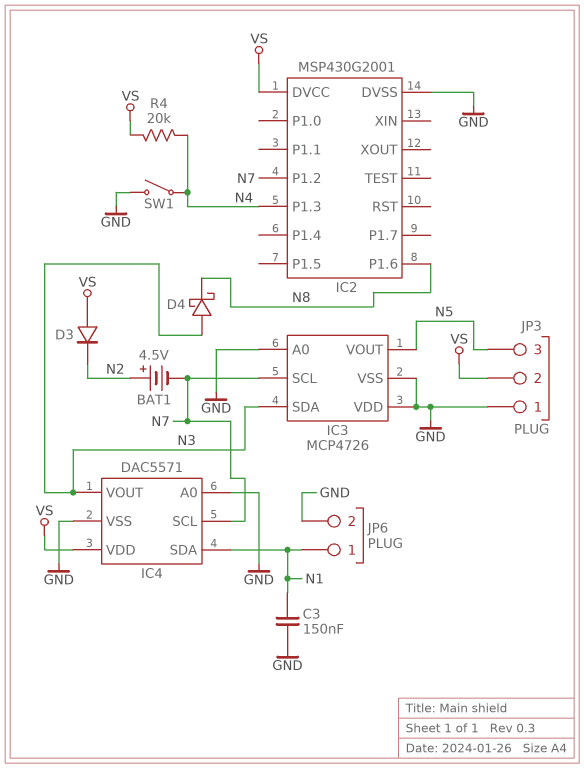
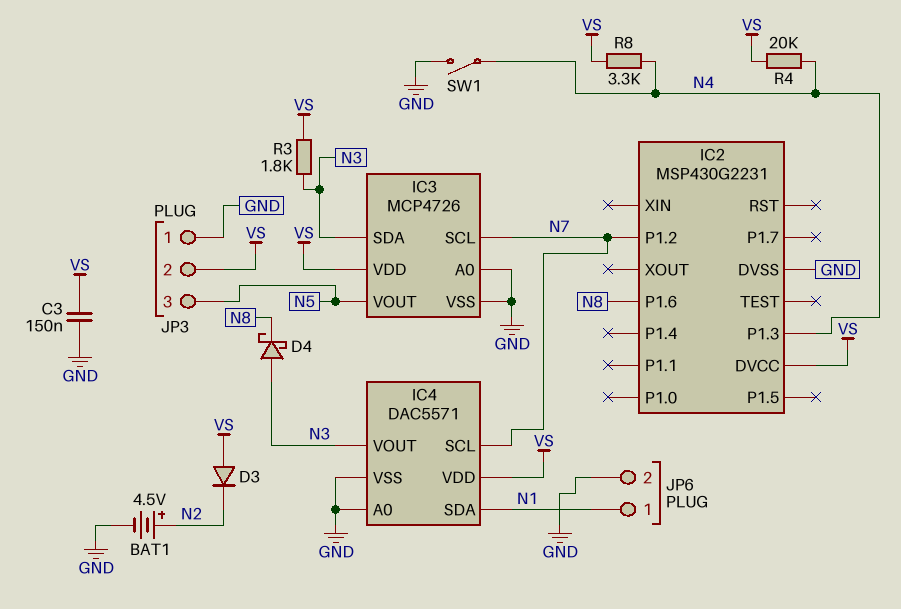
BAT1: 4.5V (plus N2, minus N7) -> 4.5V (plus N2, minus GND)
C3: 150nF (GND, N1) -> 150nF (GND, VS)
IC2: MSP430G2001 -> MSP430G2231
IC3 pin VDD: GND -> VS
R3: none -> 1.8k (N3, VS)
R8: none -> 3.3k (N4, VS)

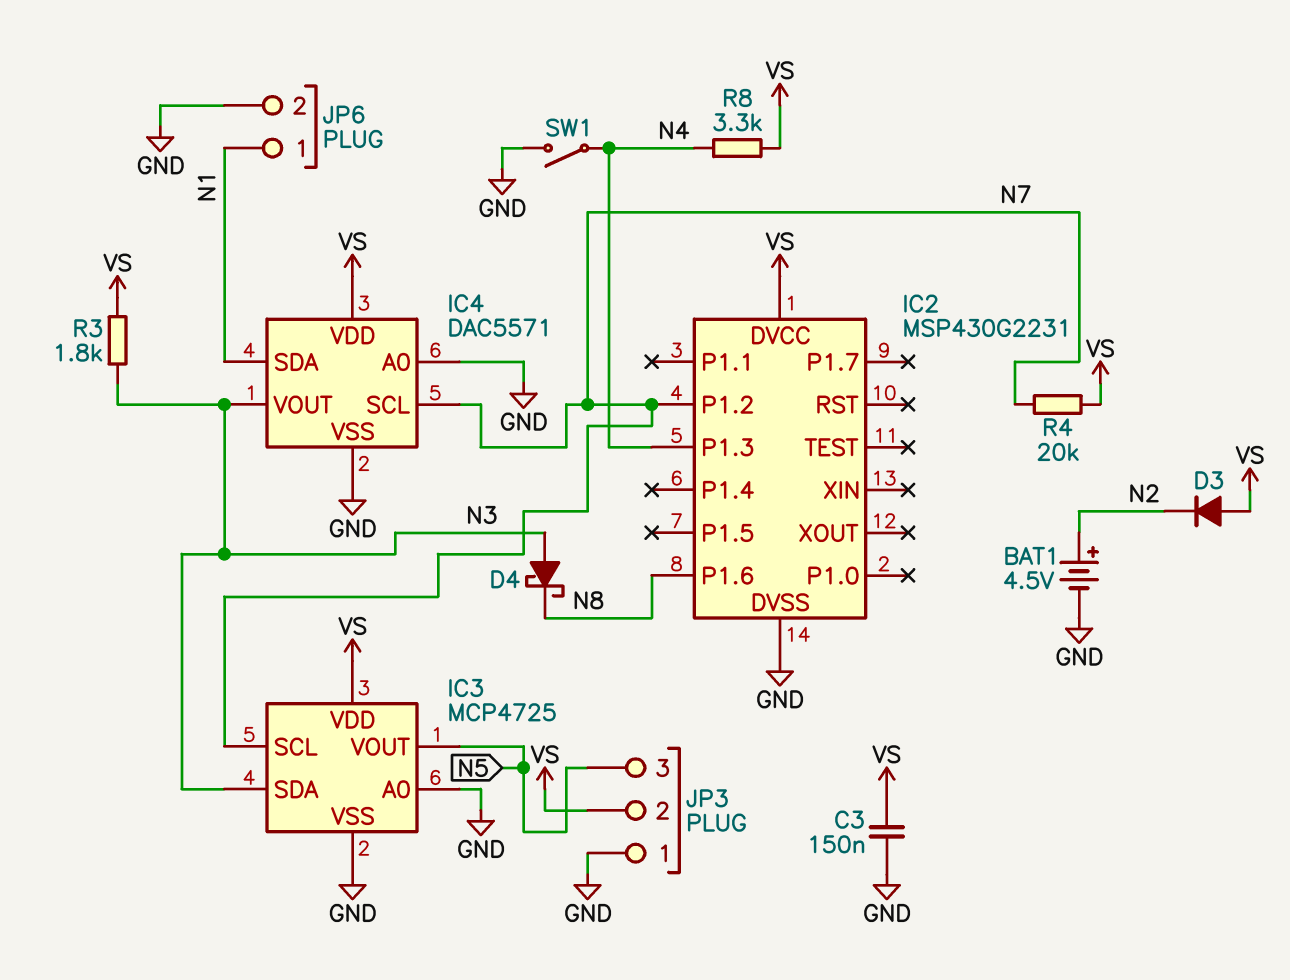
IC3: MCP4726 -> MCP4725
R4: 20k (N4, VS) -> 20k (N7, VS)

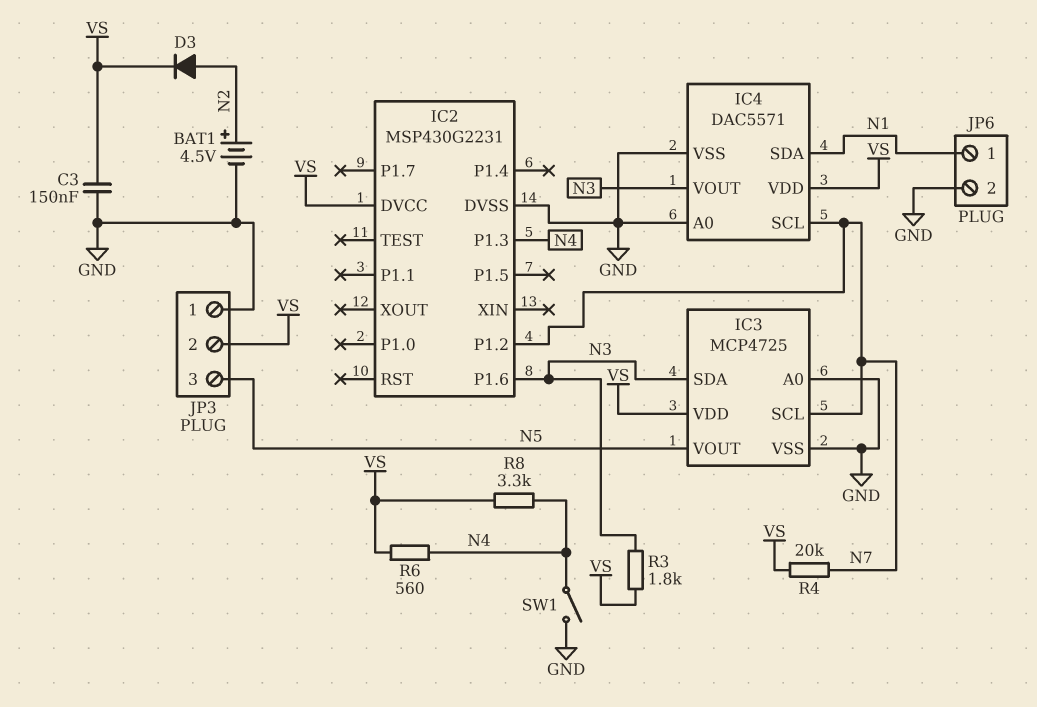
D3: diode (A VS, K N2) -> diode (A N2, K VS)
D4: schottky (A N3, K N8) -> none
IC2 pin P1.6: N8 -> N3
R6: none -> 560 (N4, VS)

